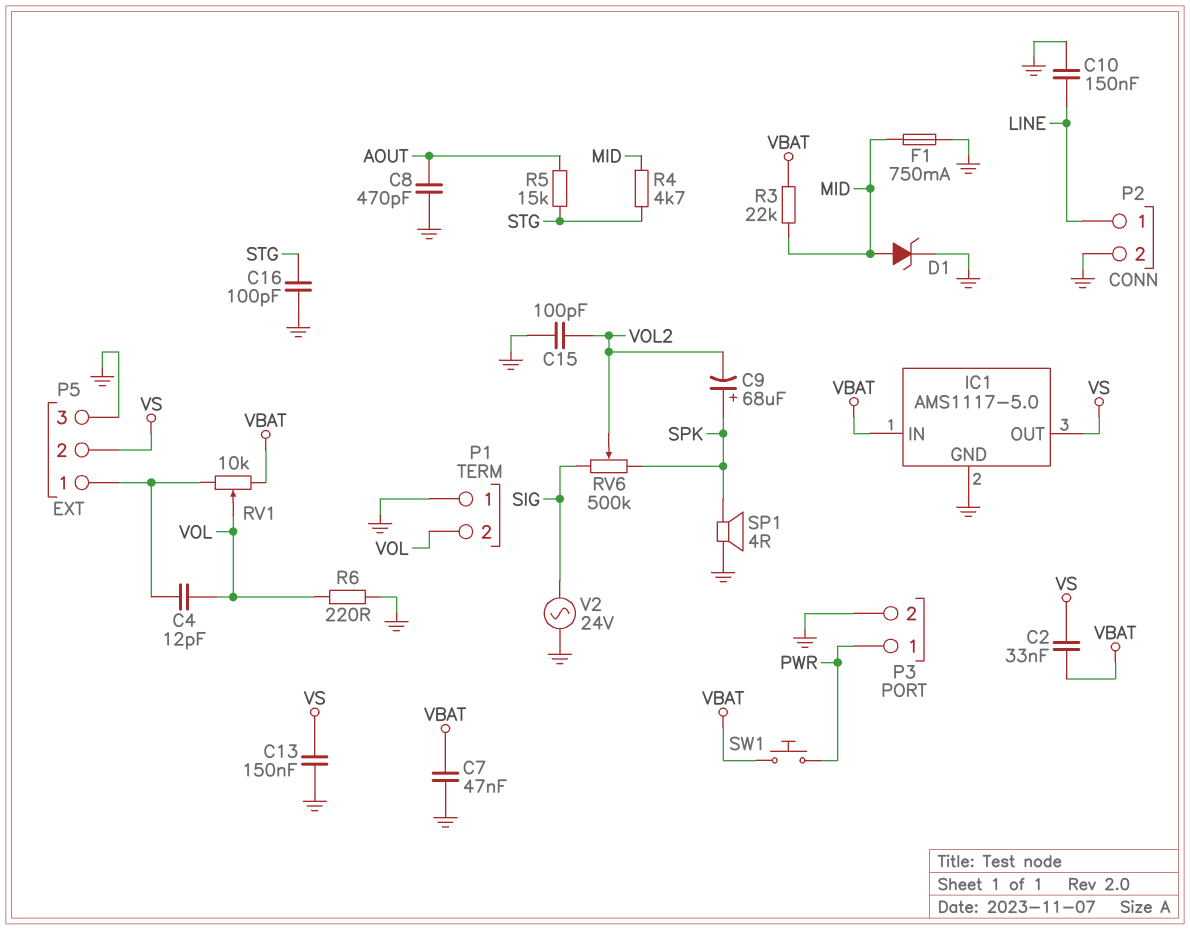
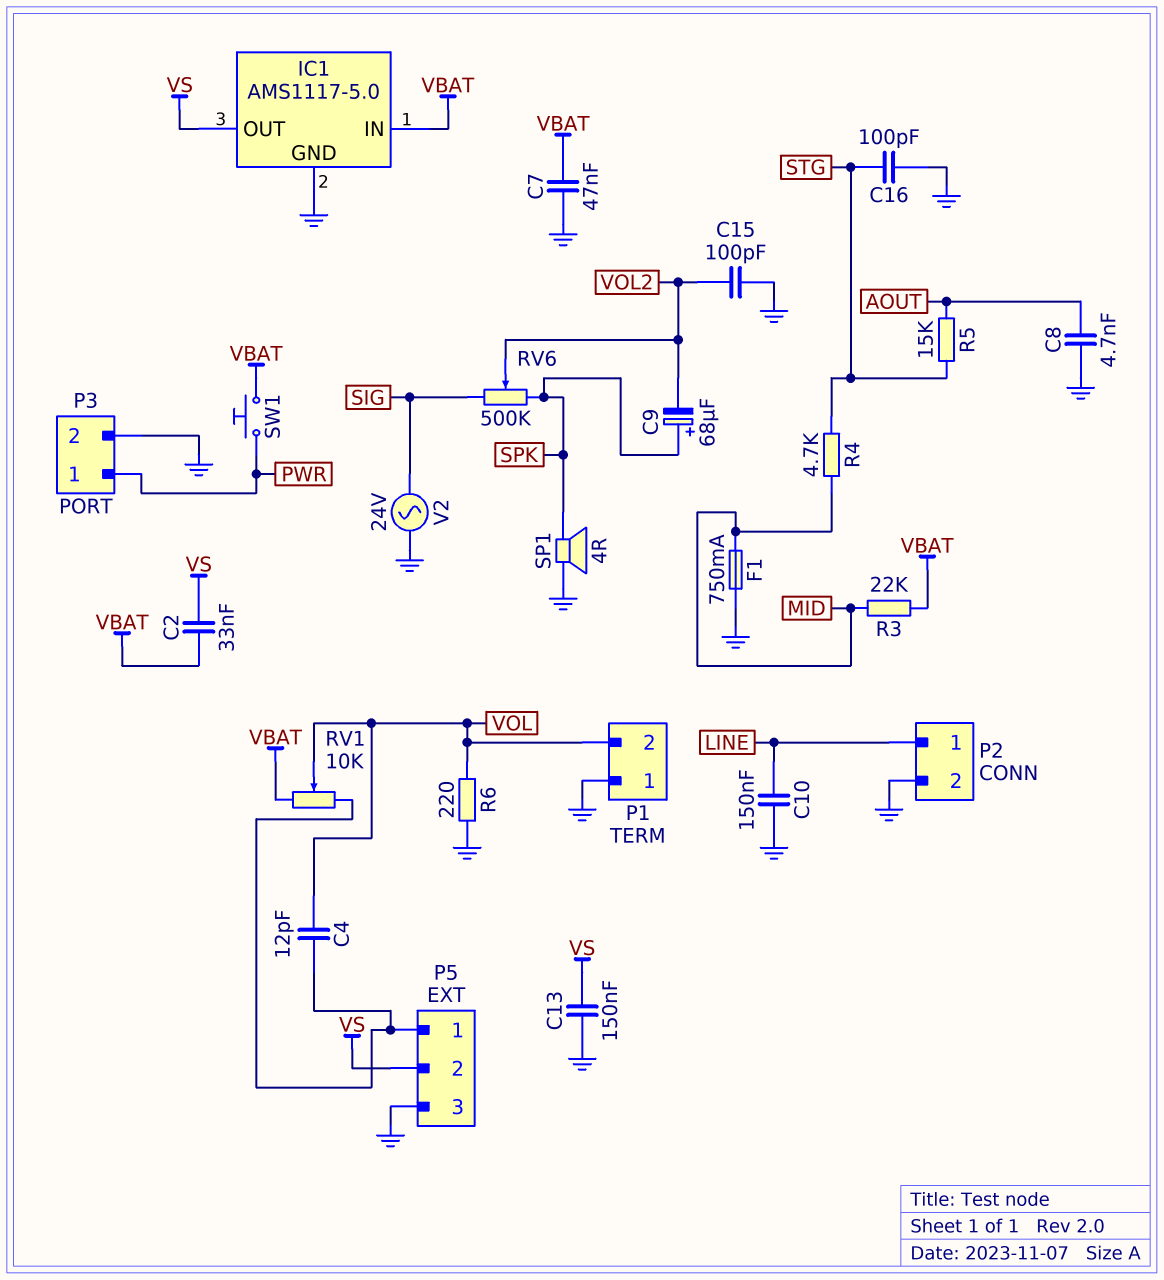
C8: 470pF (AOUT, GND) -> 4.7nF (AOUT, GND)
D1: zener (A MID, K GND) -> none

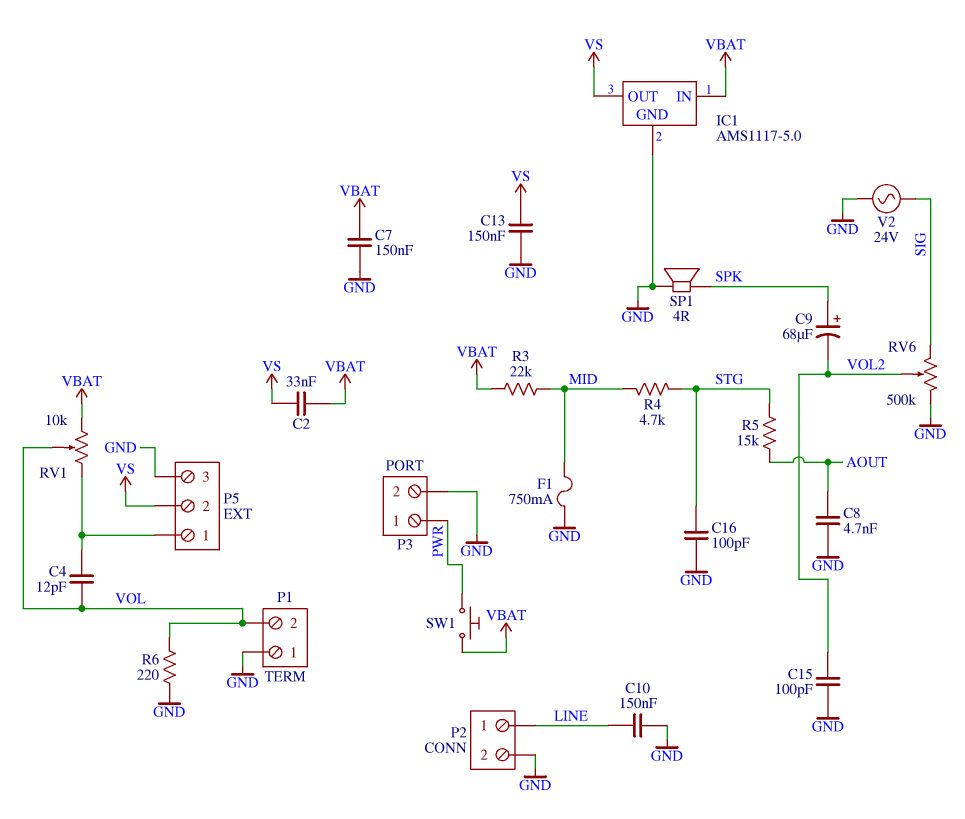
C7: 47nF (GND, VBAT) -> 150nF (GND, VBAT)
RV6: 500k (SIG, SPK, wiper VOL2) -> 500k (GND, SIG, wiper VOL2)

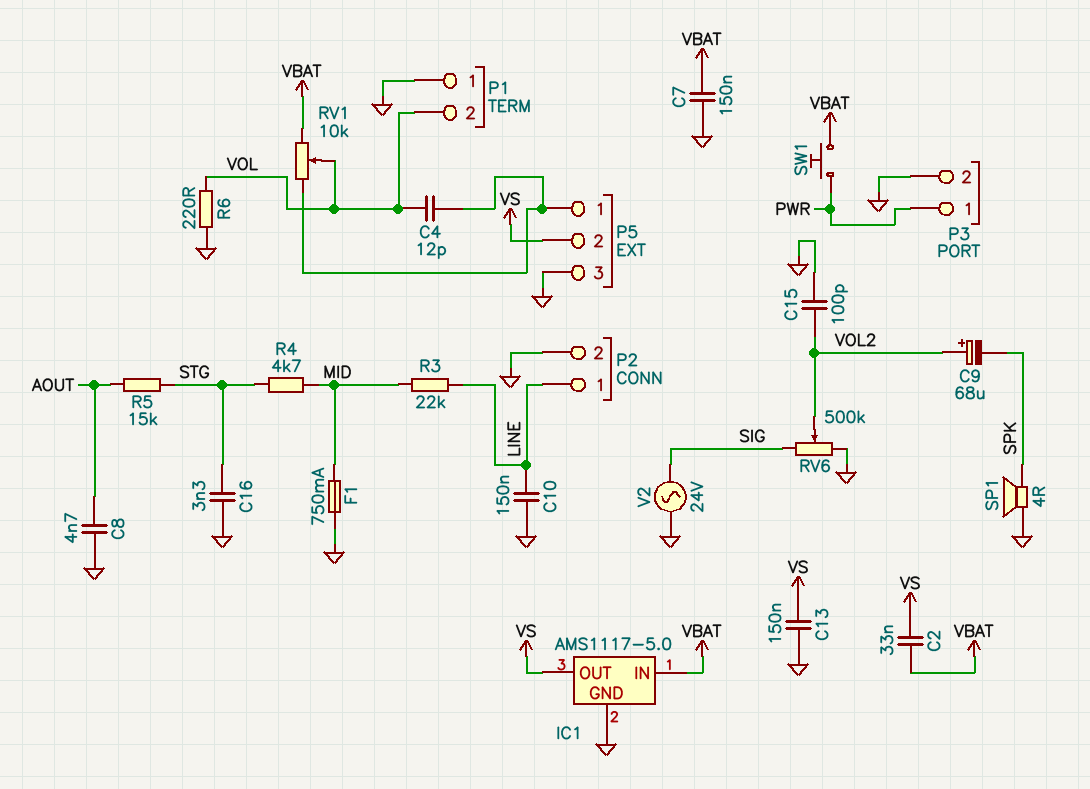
C9: 68uF (plus SPK, minus VOL2) -> 68uF (plus VOL2, minus SPK)
C16: 100pF (GND, STG) -> 3.3nF (GND, STG)
R3: 22k (MID, VBAT) -> 22k (LINE, MID)

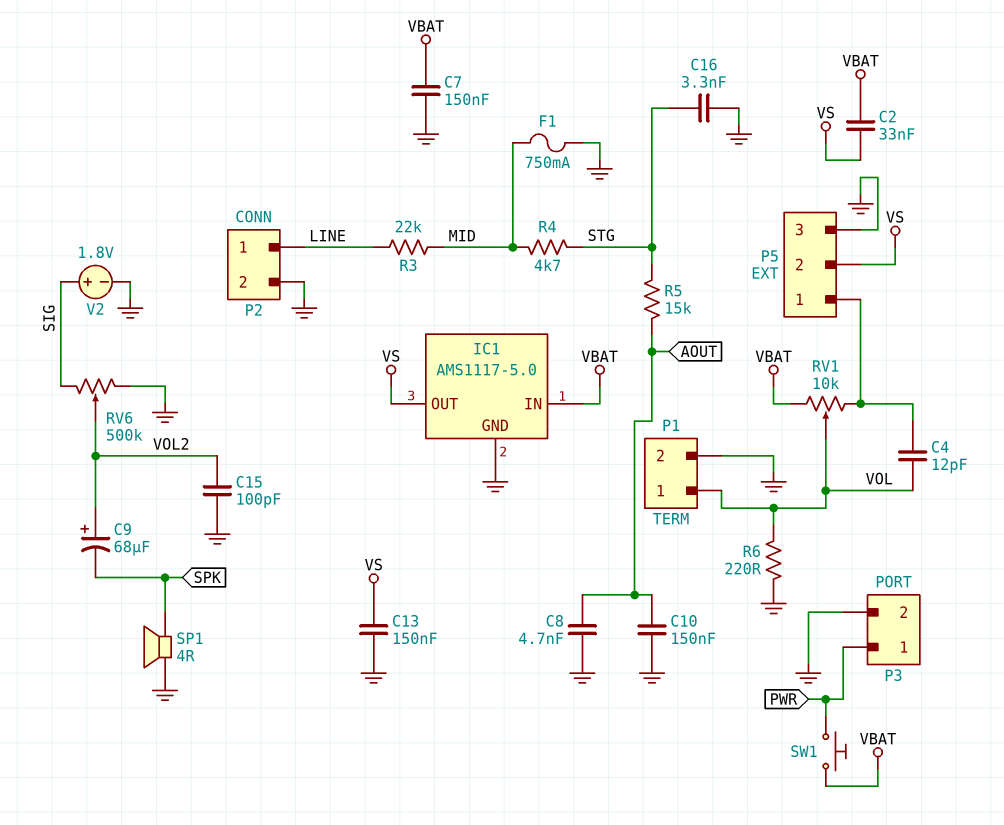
C10: 150nF (GND, LINE) -> 150nF (AOUT, GND)
P1 pin 1: GND -> VOL
P1 pin 2: VOL -> GND
V2: AC 24V (GND, SIG) -> 1.8V (plus SIG, minus GND)

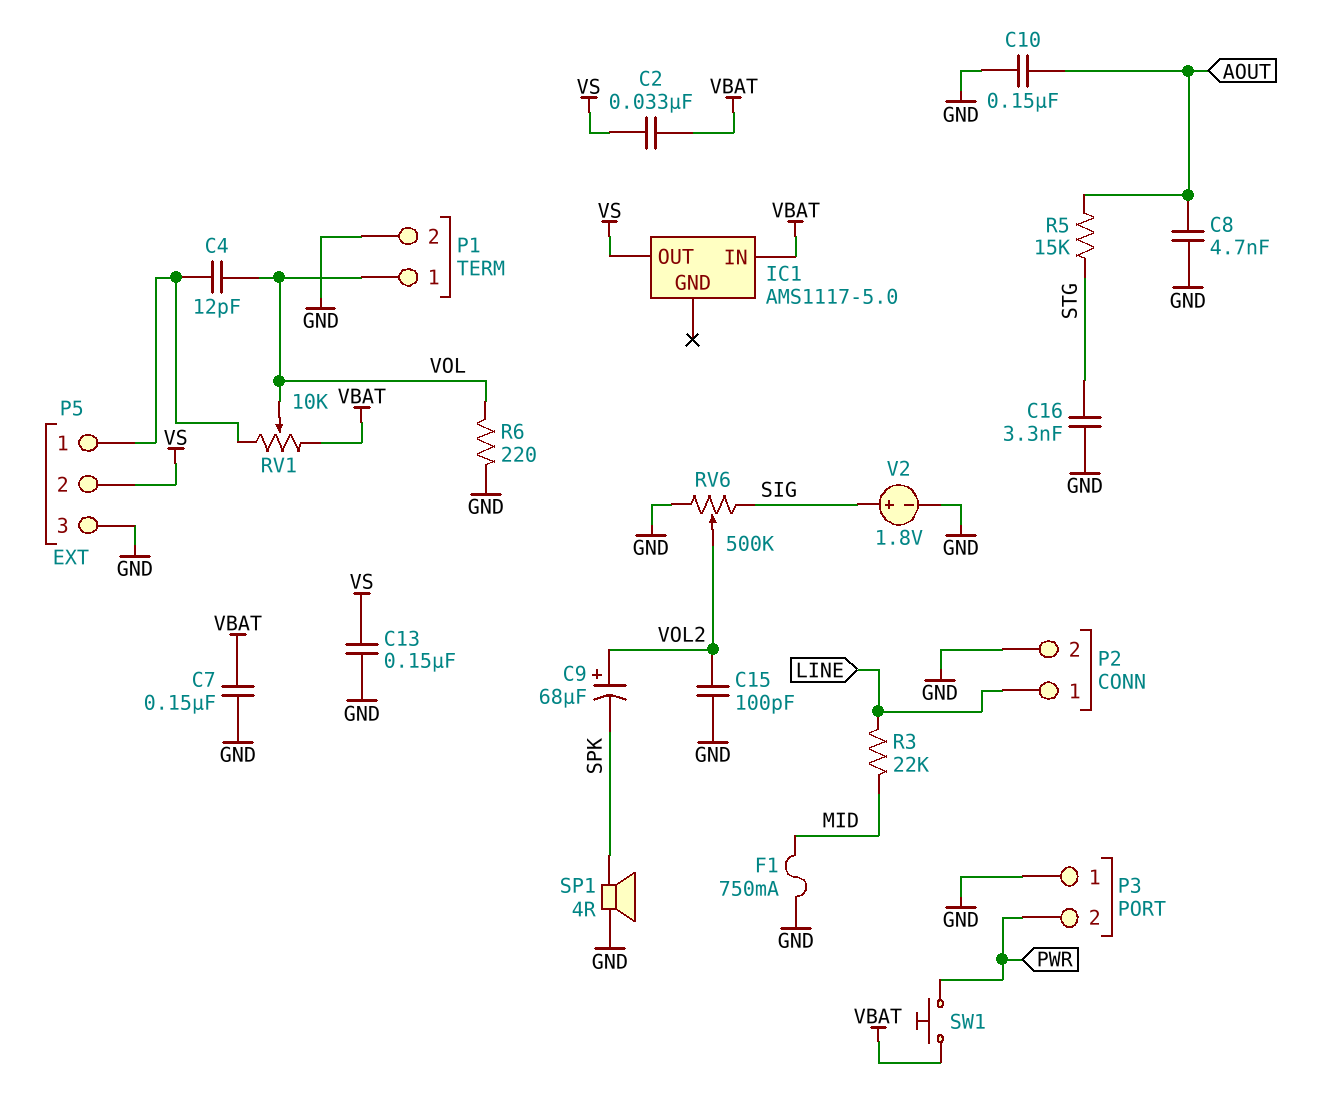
IC1 pin GND: GND -> none
P3 pin 1: PWR -> GND
P3 pin 2: GND -> PWR
R4: 4.7k (MID, STG) -> none

